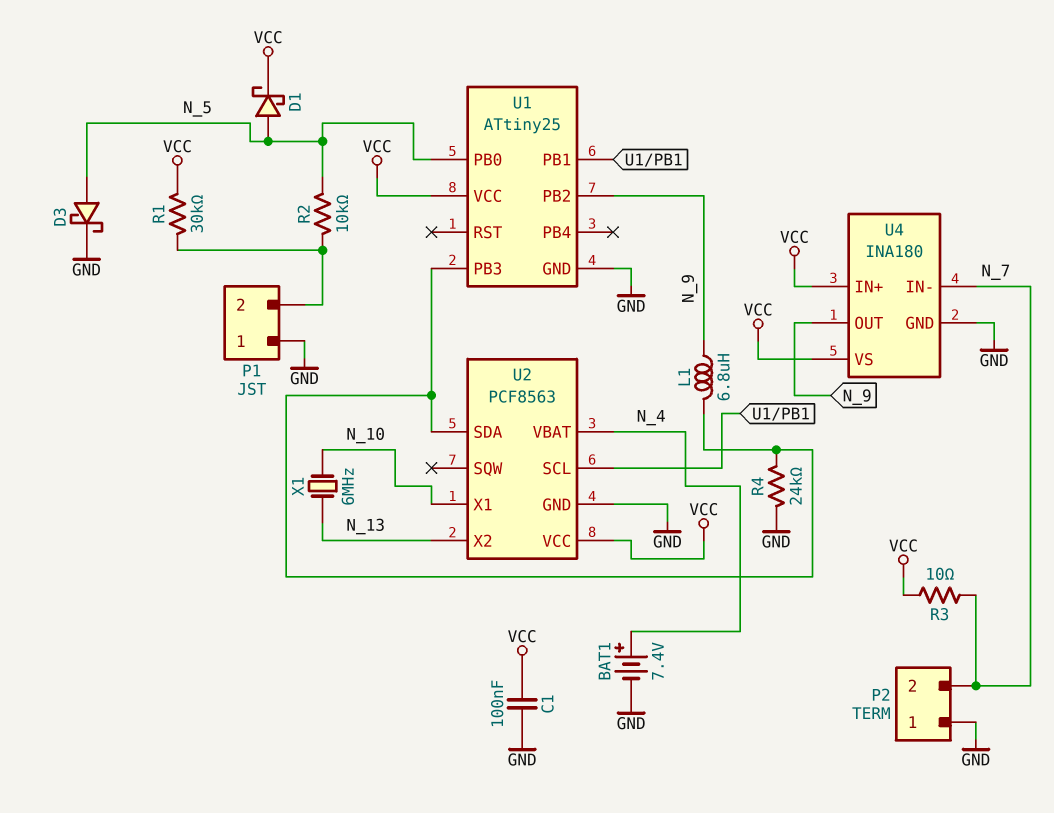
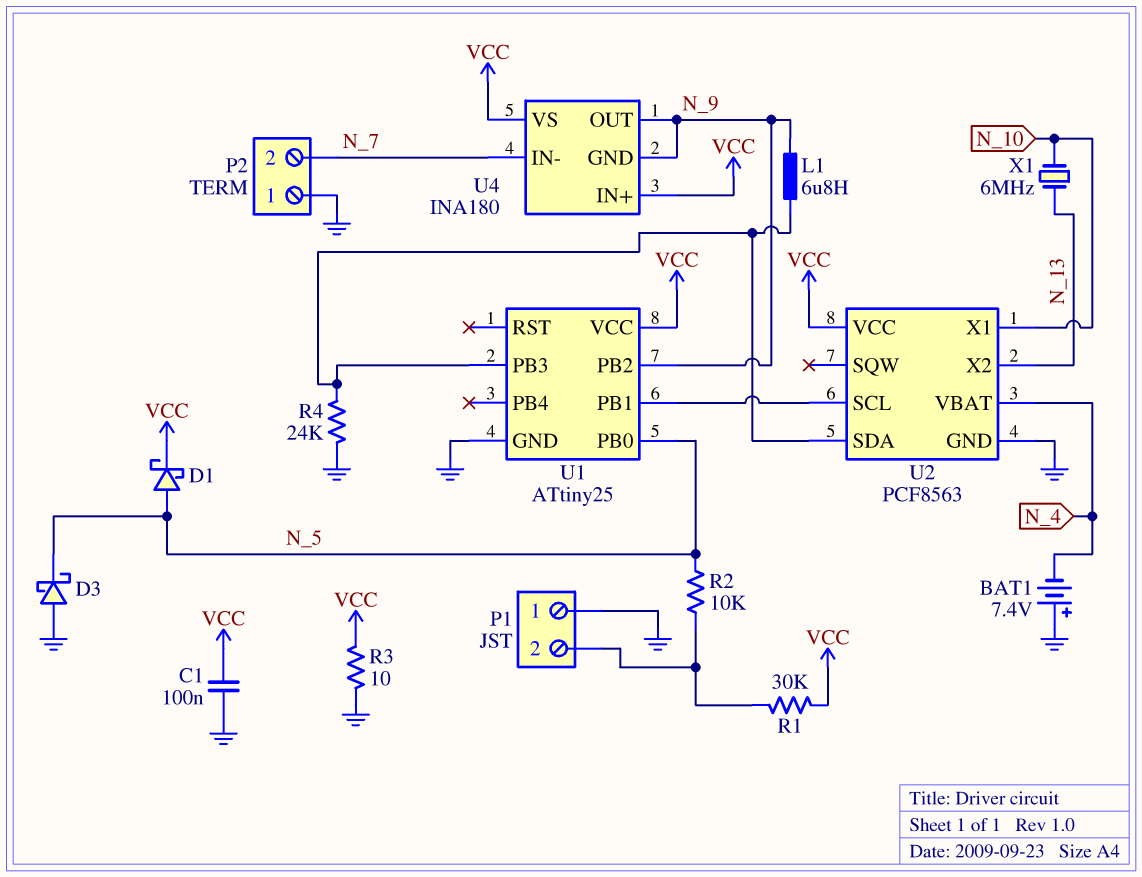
BAT1: 7.4V (plus N_4, minus GND) -> 7.4V (plus GND, minus N_4)
D3: schottky (A N_5, K GND) -> schottky (A GND, K N_5)
R3: 10 (N_7, VCC) -> 10 (GND, VCC)
U4 pin GND: GND -> N_9

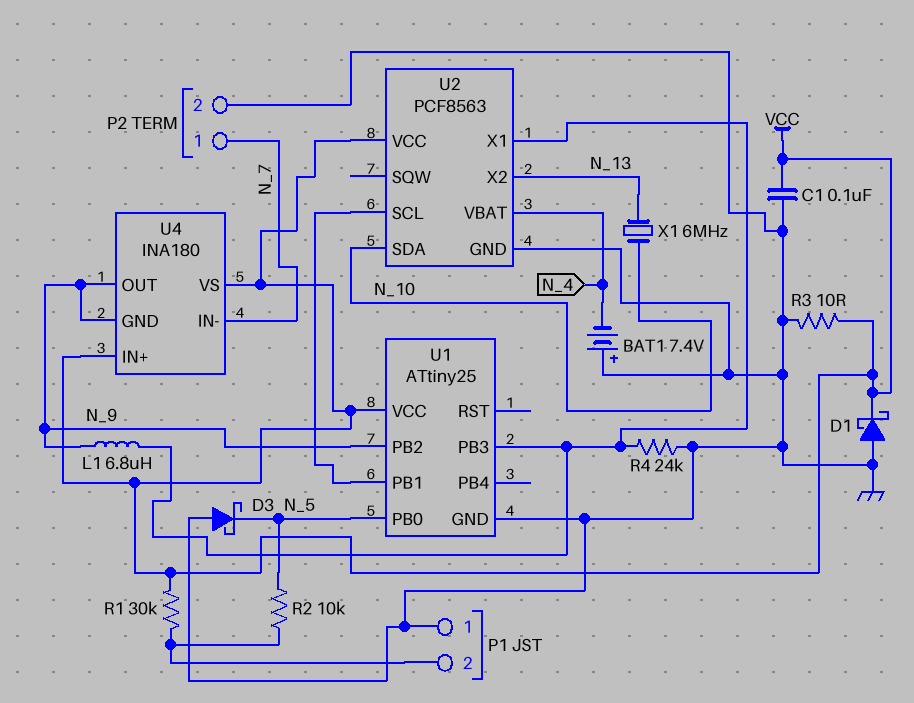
D1: schottky (A N_5, K VCC) -> schottky (A GND, K VCC)
P2 pin 1: GND -> N_7
P2 pin 2: N_7 -> GND
U2 pin SDA: U1/PB3 -> N_10
U2 pin X1: N_10 -> U1/PB3

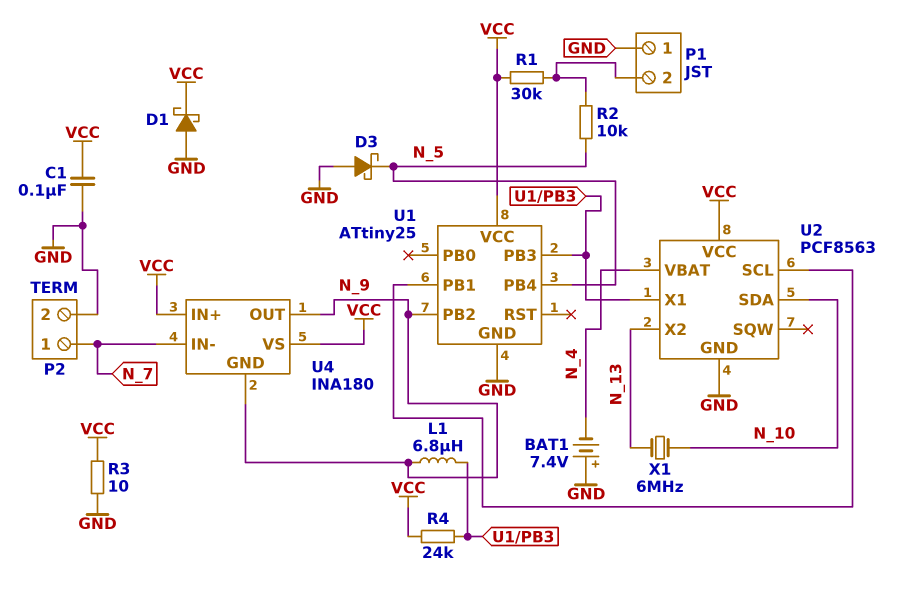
R4: 24k (GND, U1/PB3) -> 24k (U1/PB3, VCC)
U1 pin PB0: N_5 -> none
U1 pin PB4: none -> N_5

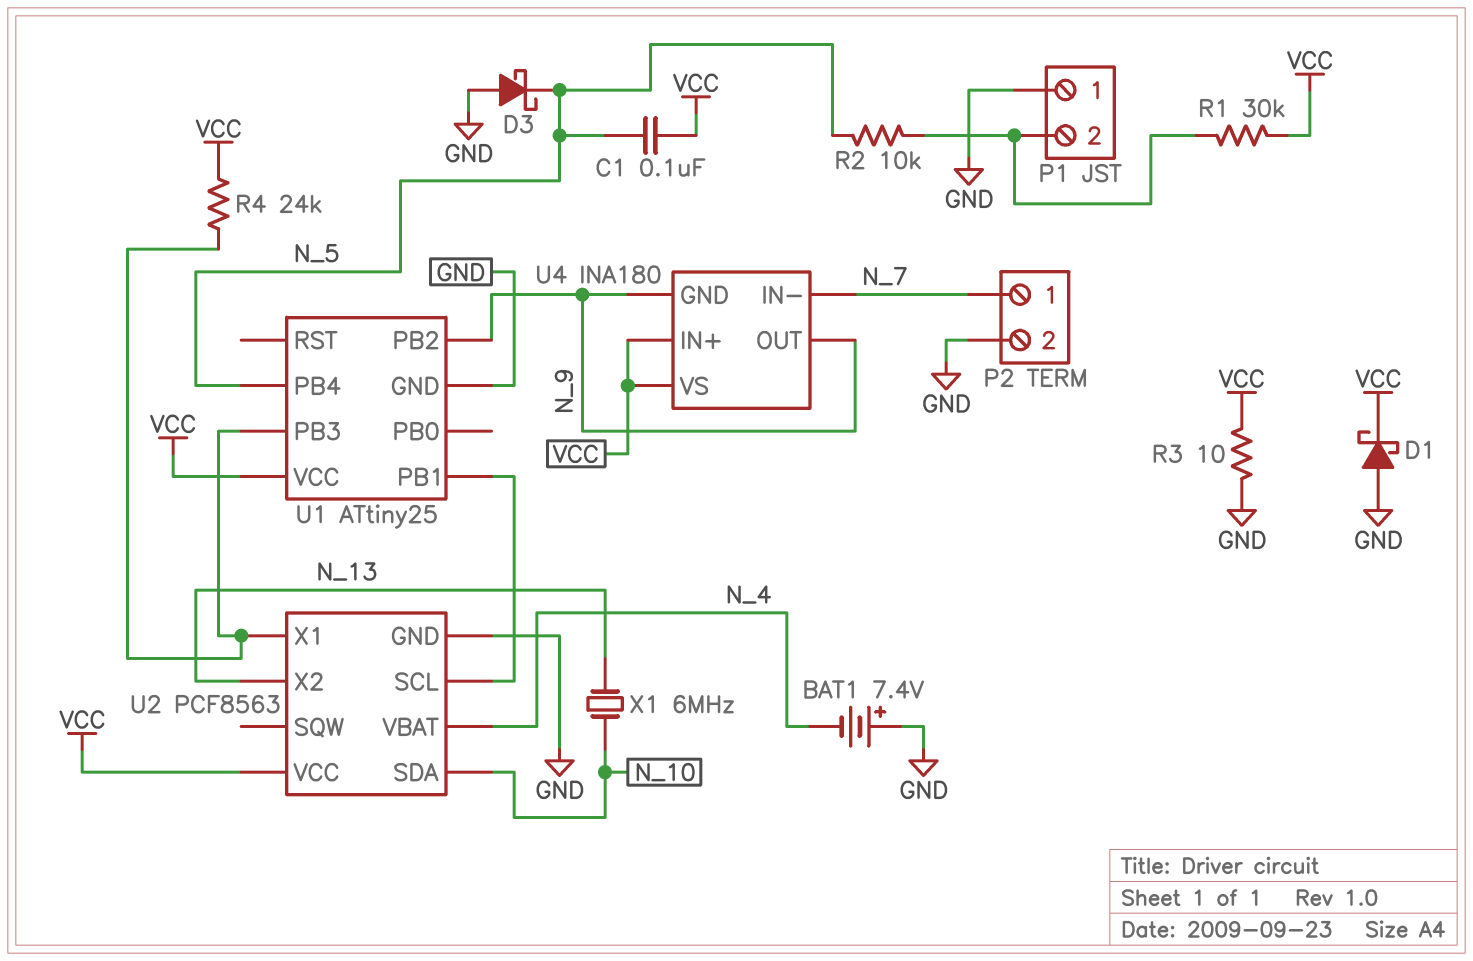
C1: 100nF (GND, VCC) -> 100nF (N_5, VCC)
L1: 6.8uH (N_9, U1/PB3) -> none

